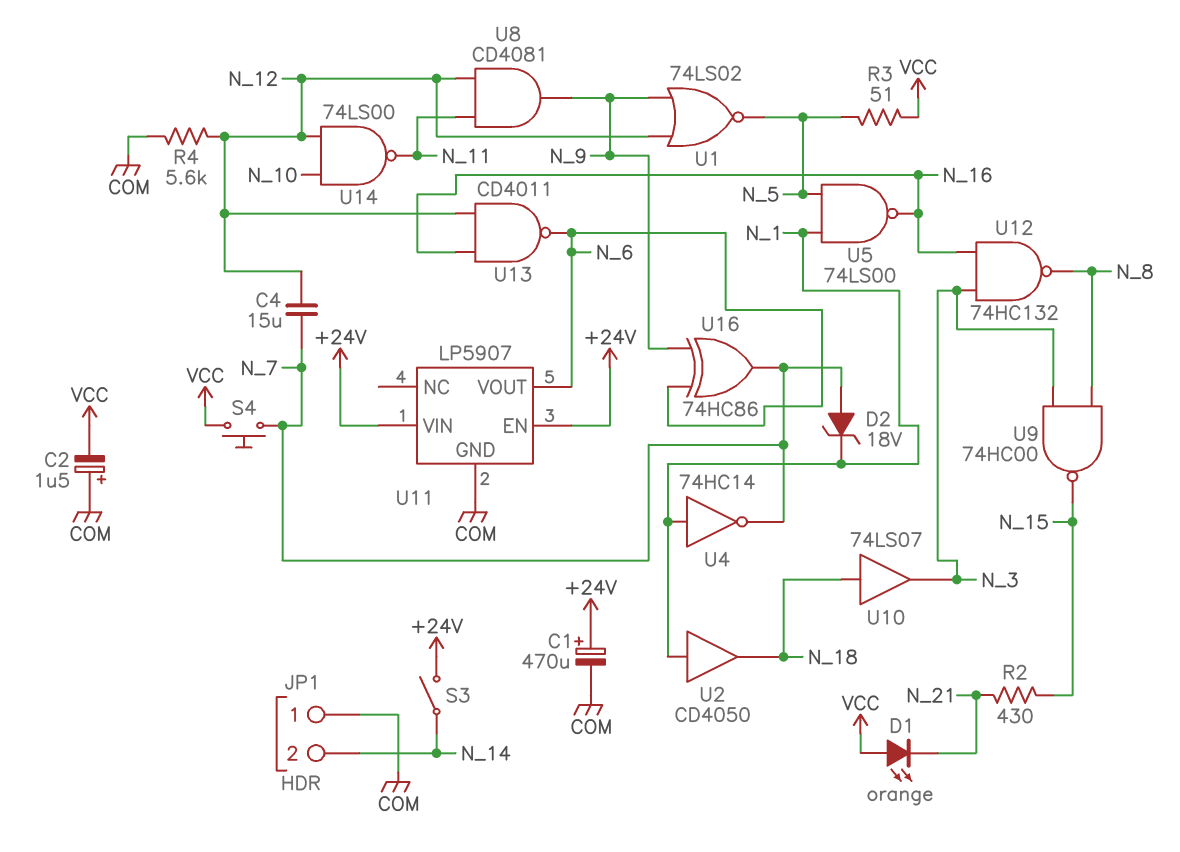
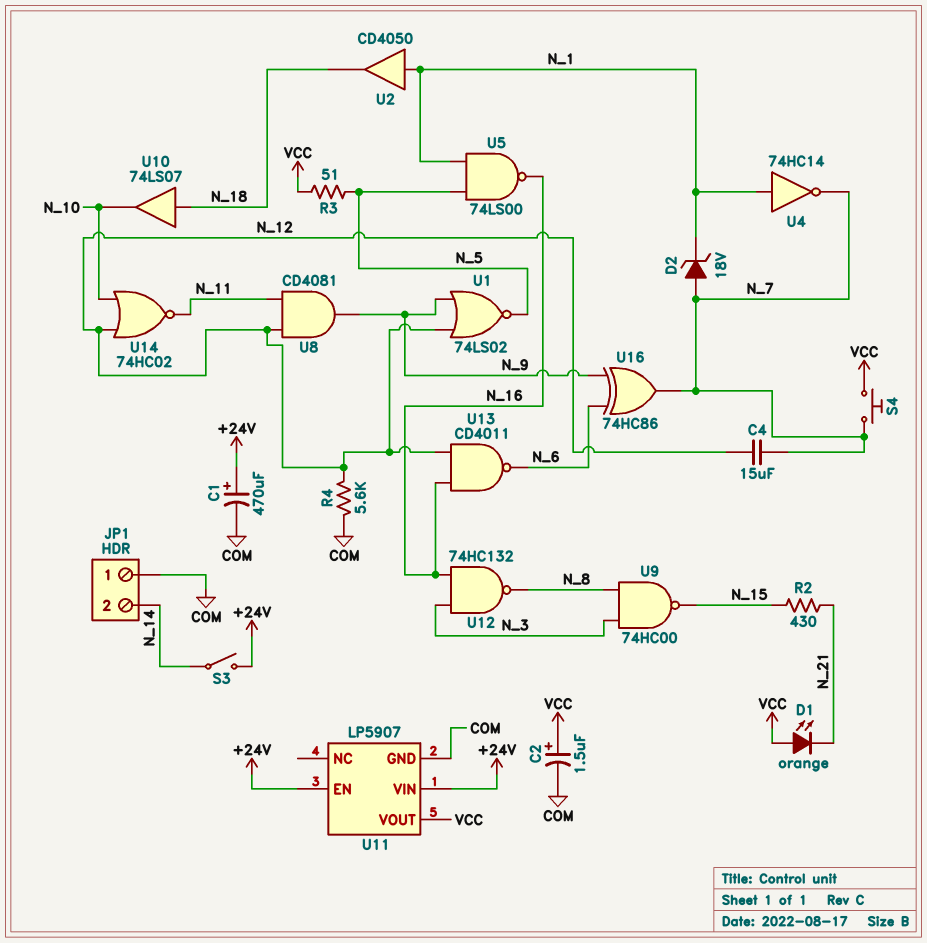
C2: 1.5uF (plus COM, minus VCC) -> 1.5uF (plus VCC, minus COM)
U10: buffer 74LS07 (in N_18, out N_3) -> buffer 74LS07 (in N_18, out N_10)
U11 pin VOUT: N_6 -> VCC
U14: NAND 74LS00 (in N_10, in N_12, out N_11) -> NOR 74HC02 (in N_10, in N_12, out N_11)

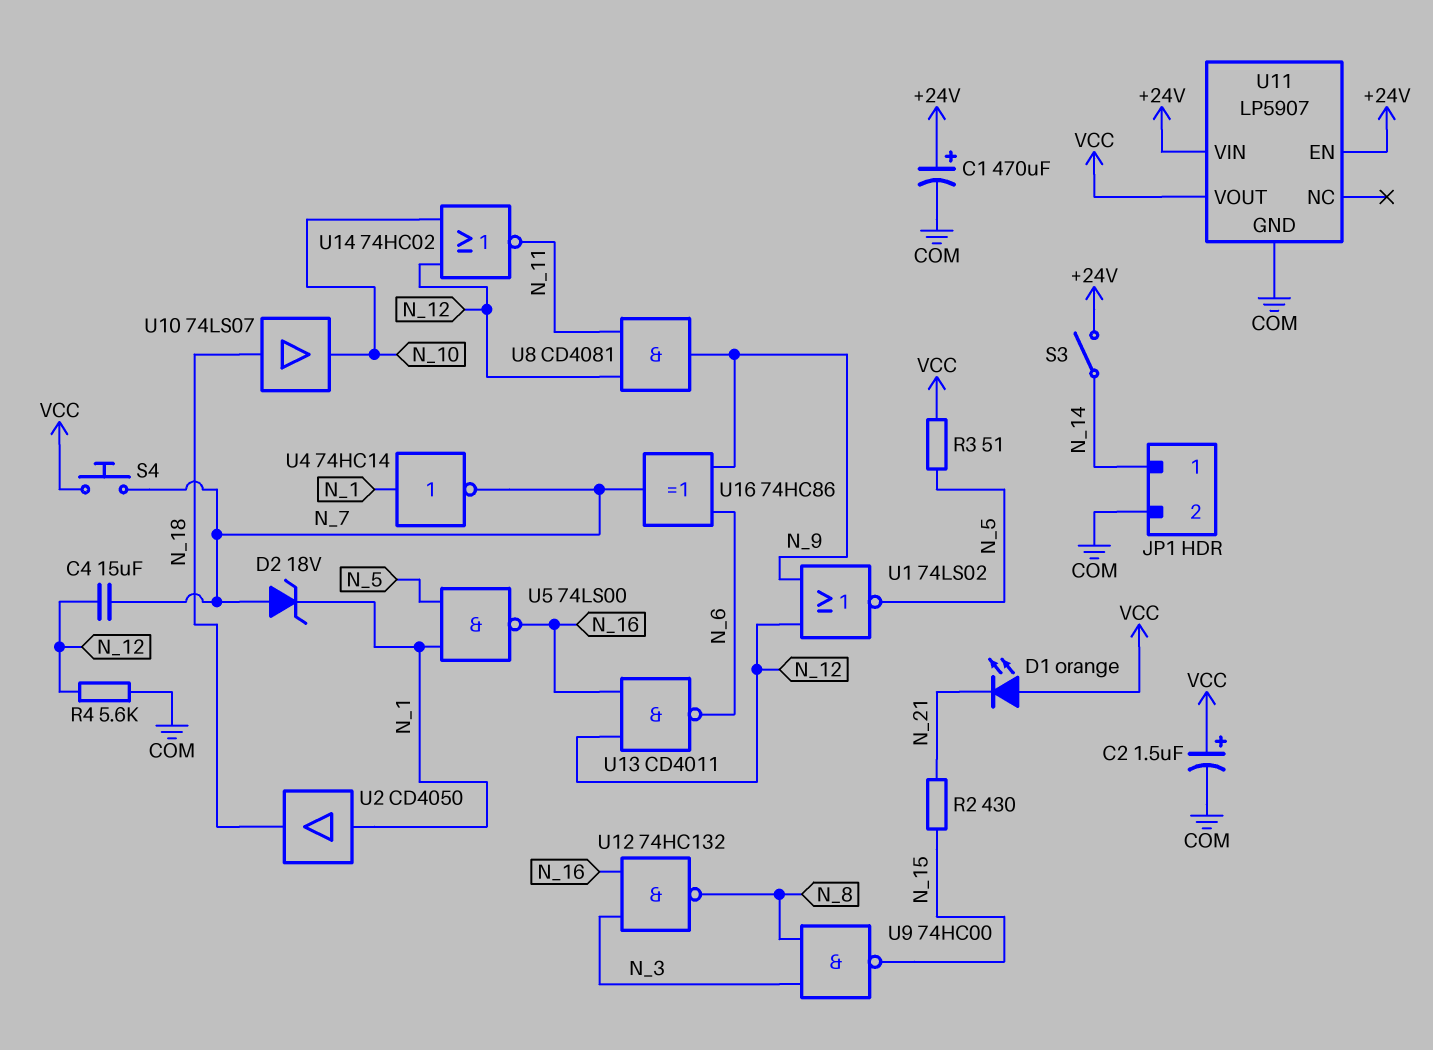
JP1 pin 1: COM -> N_14
JP1 pin 2: N_14 -> COM

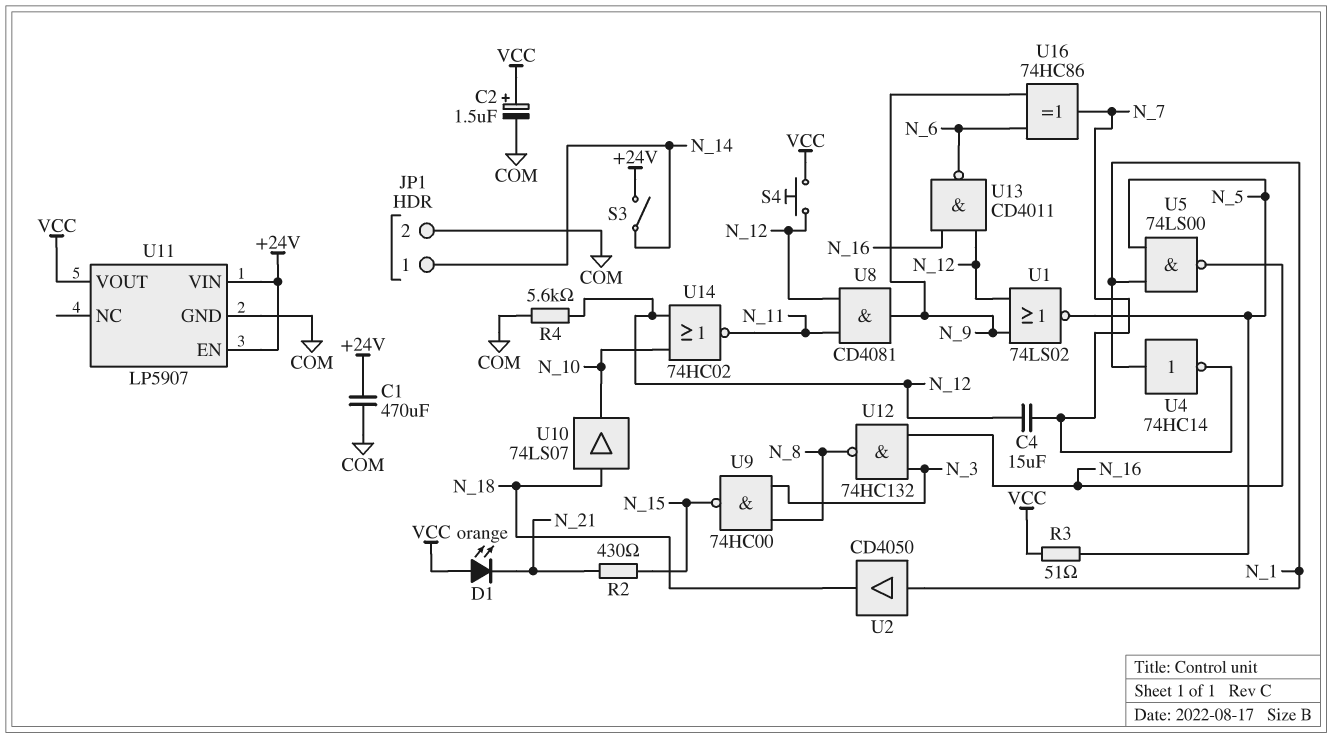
C1: 470uF (plus +24V, minus COM) -> 470uF (+24V, COM)
D2: zener 18V (A N_7, K N_1) -> none
S4: button (N_7, VCC) -> button (N_12, VCC)

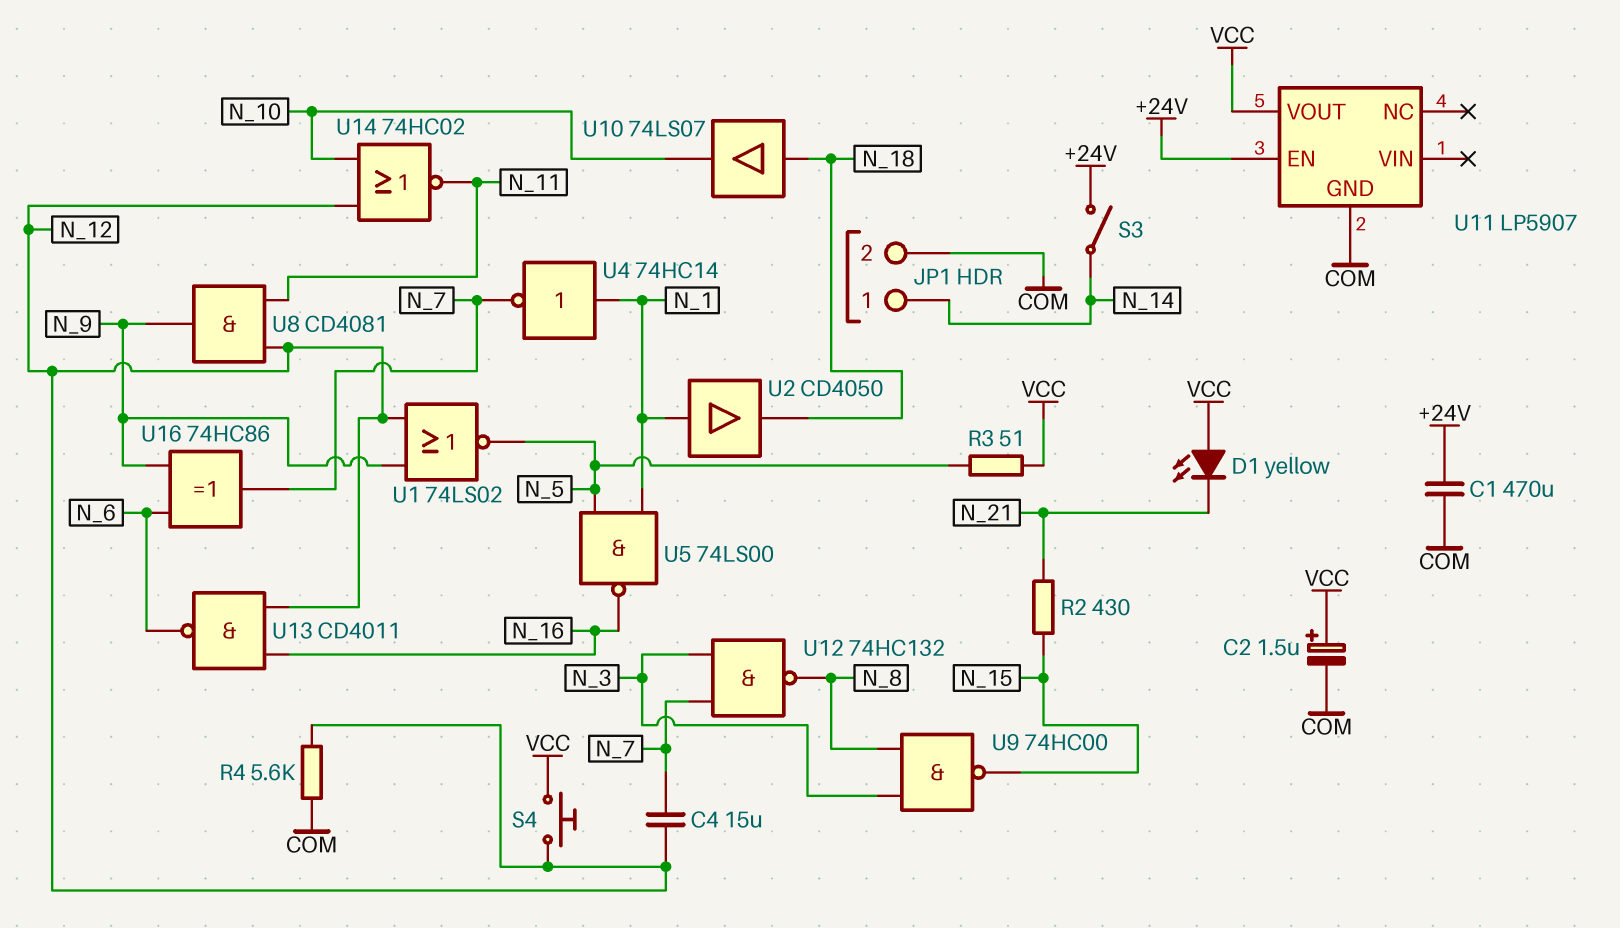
D1: LED orange (A VCC, K N_21) -> LED yellow (A VCC, K N_21)
U11 pin VIN: +24V -> none
U12: NAND 74HC132 (in N_3, in N_16, out N_8) -> NAND 74HC132 (in N_3, in N_7, out N_8)

